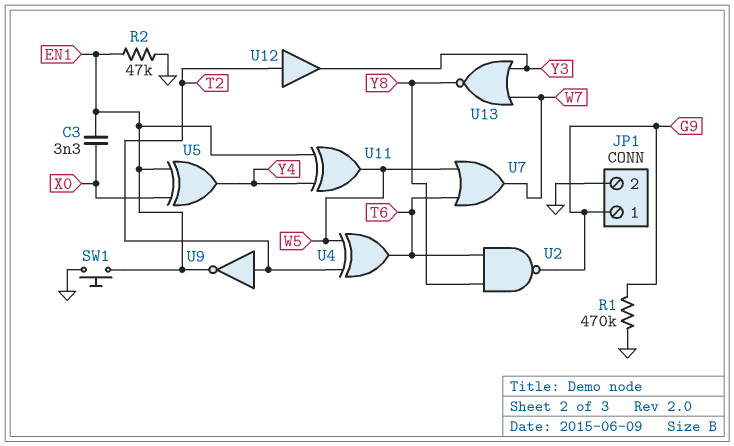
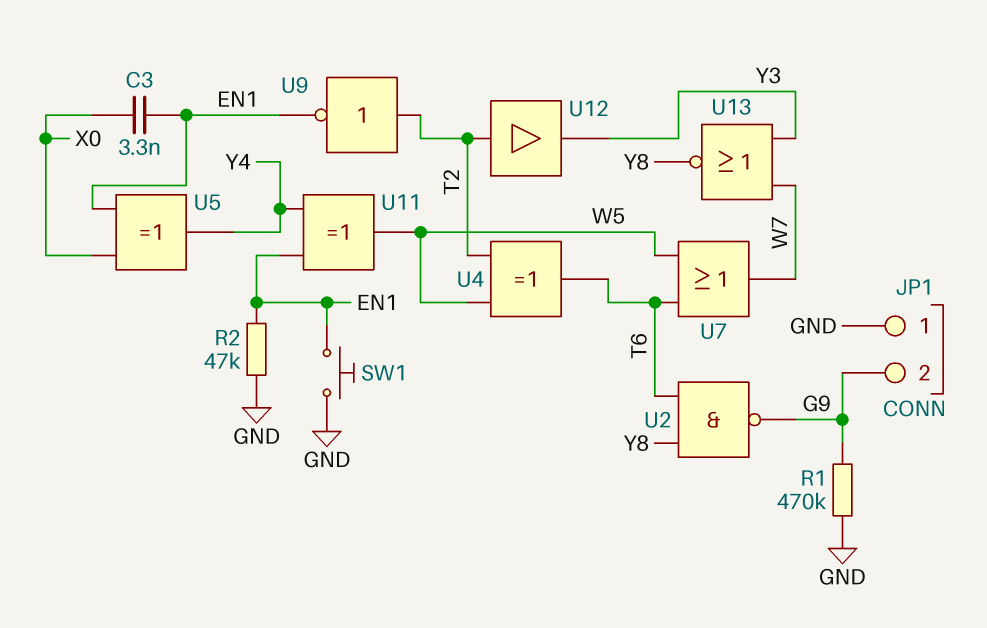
JP1 pin 1: G9 -> GND
JP1 pin 2: GND -> G9

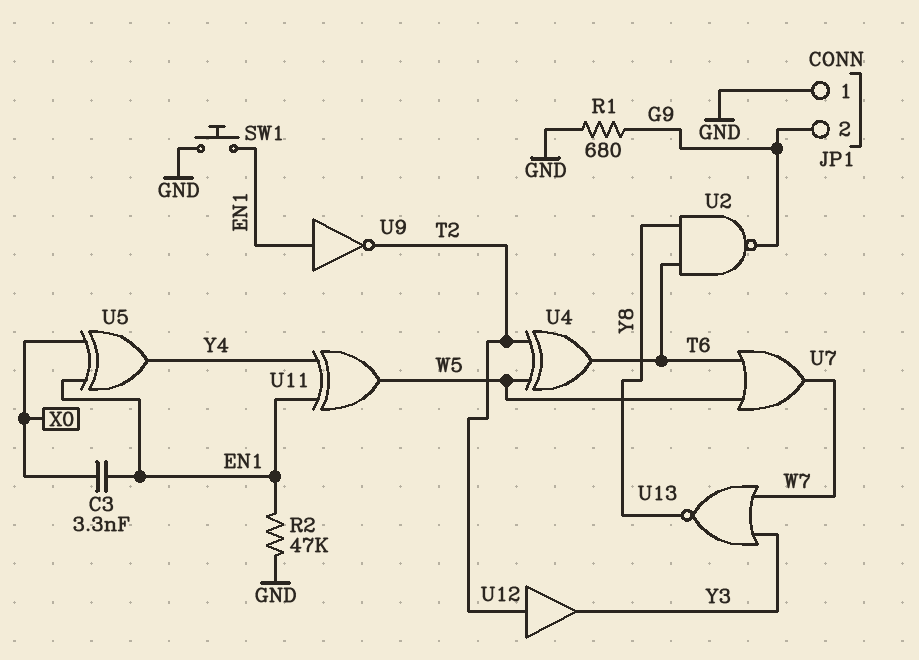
R1: 470k (G9, GND) -> 680 (G9, GND)
U9: NOT (in T2, out EN1) -> NOT (in EN1, out T2)

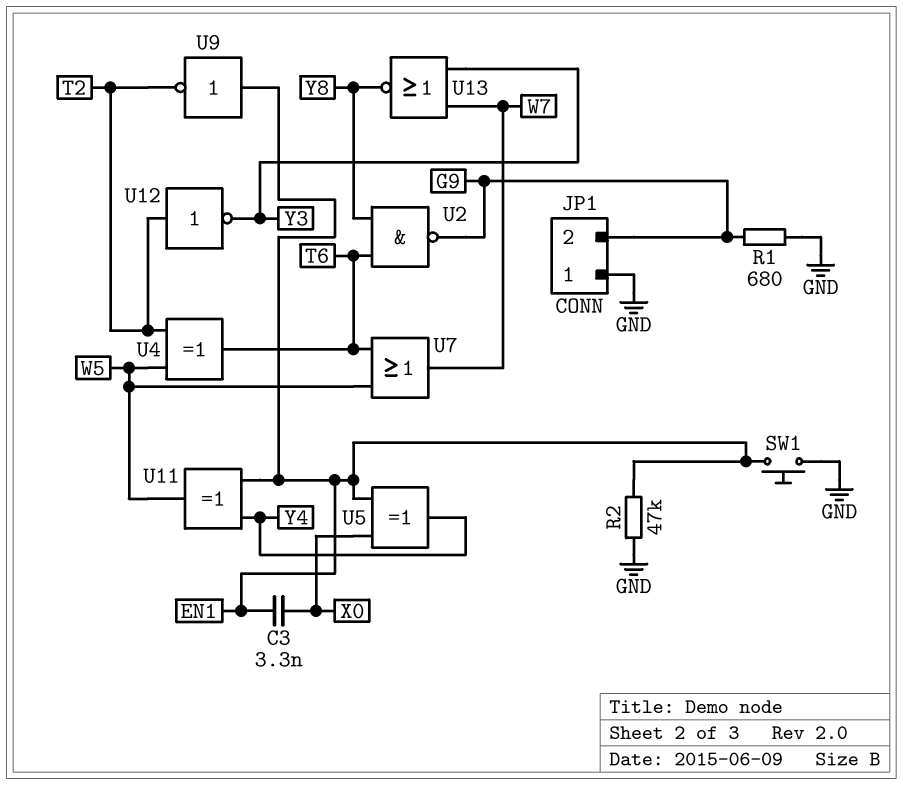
U12: buffer (in T2, out Y3) -> NOT (in T2, out Y3)

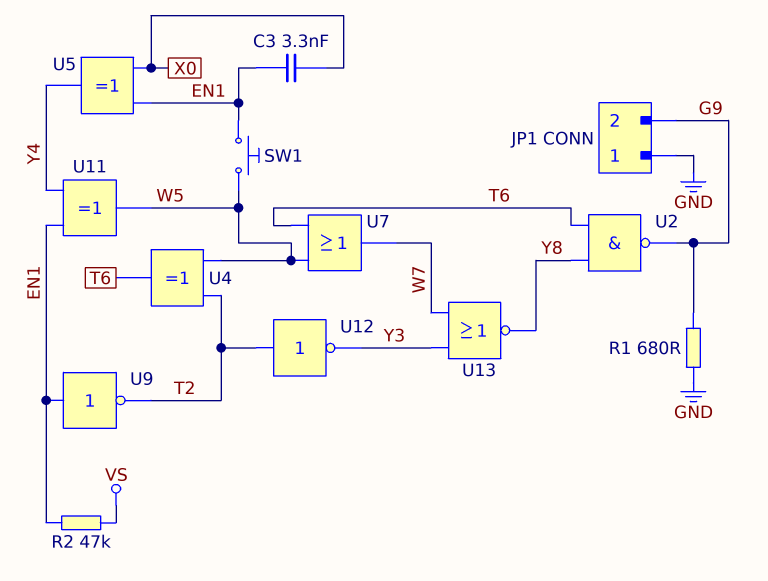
R2: 47k (EN1, GND) -> 47k (EN1, VS)
SW1: button (EN1, GND) -> button (EN1, W5)

